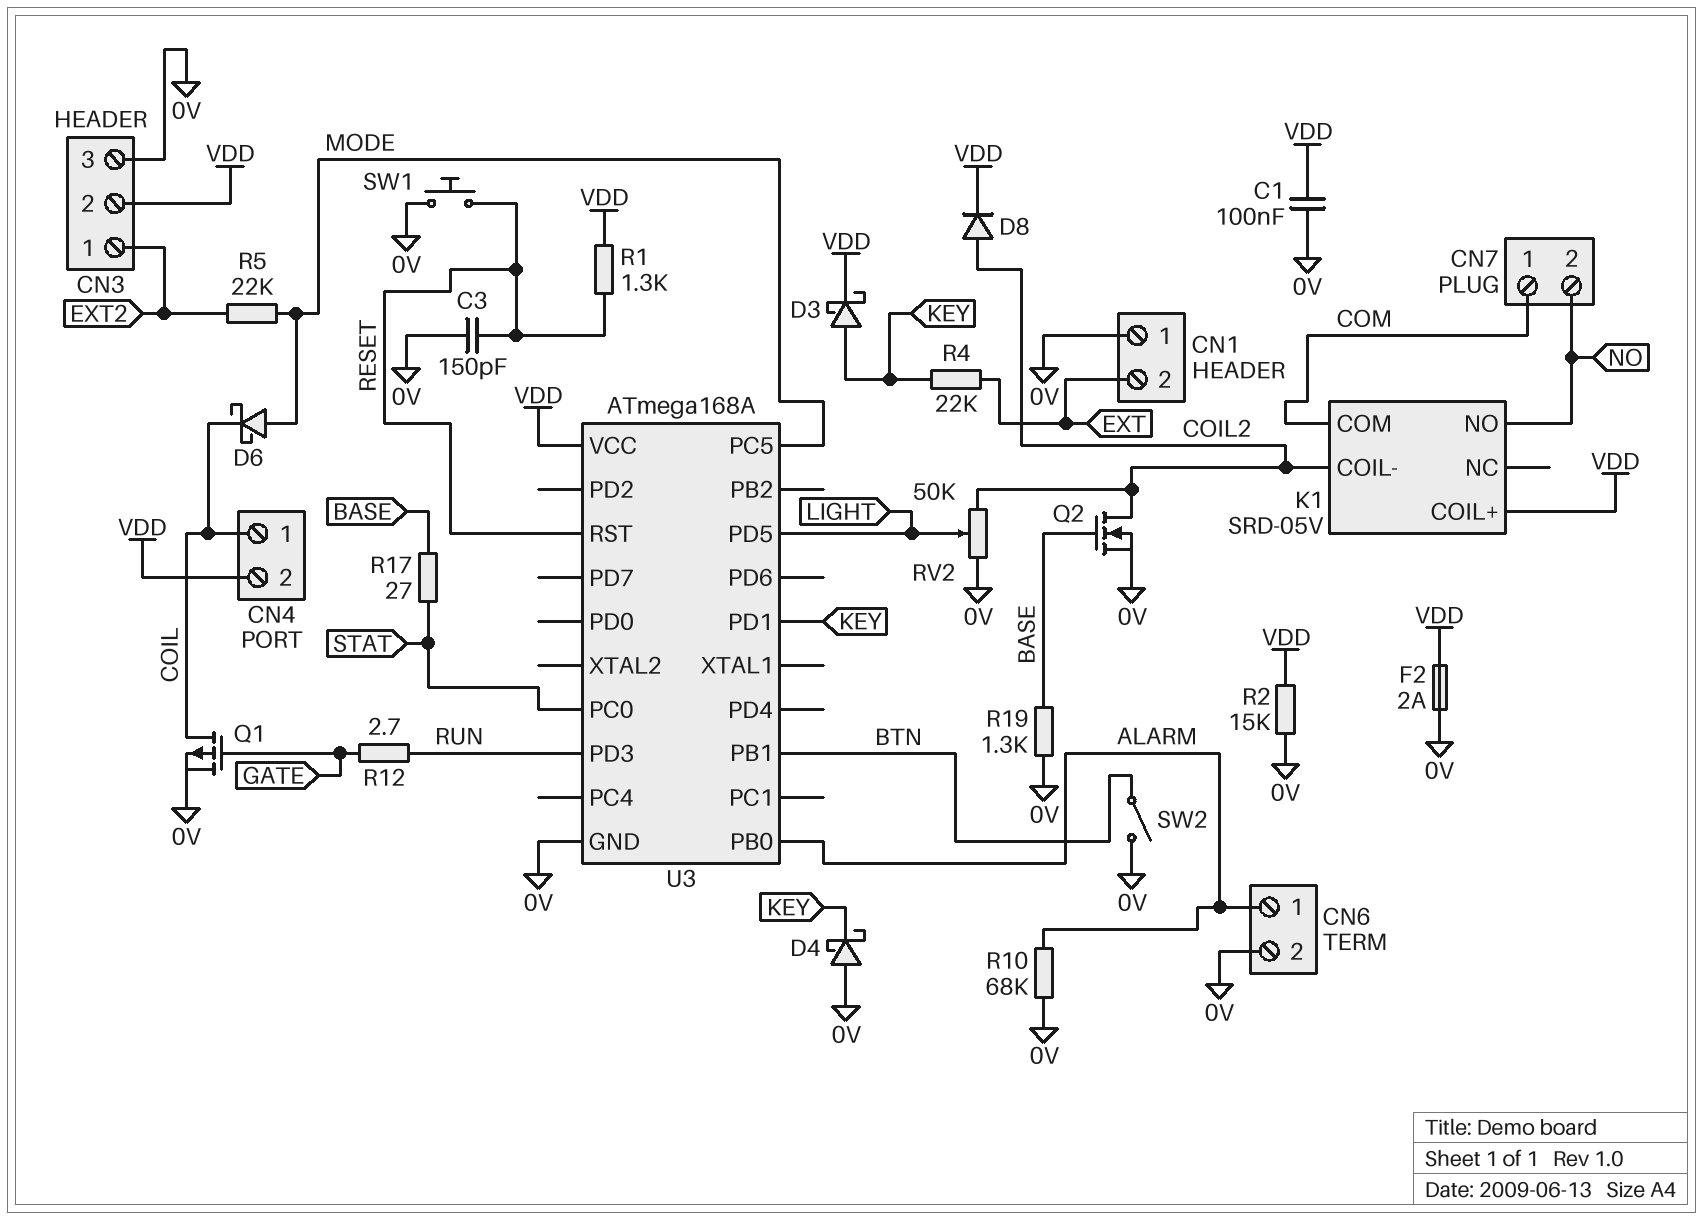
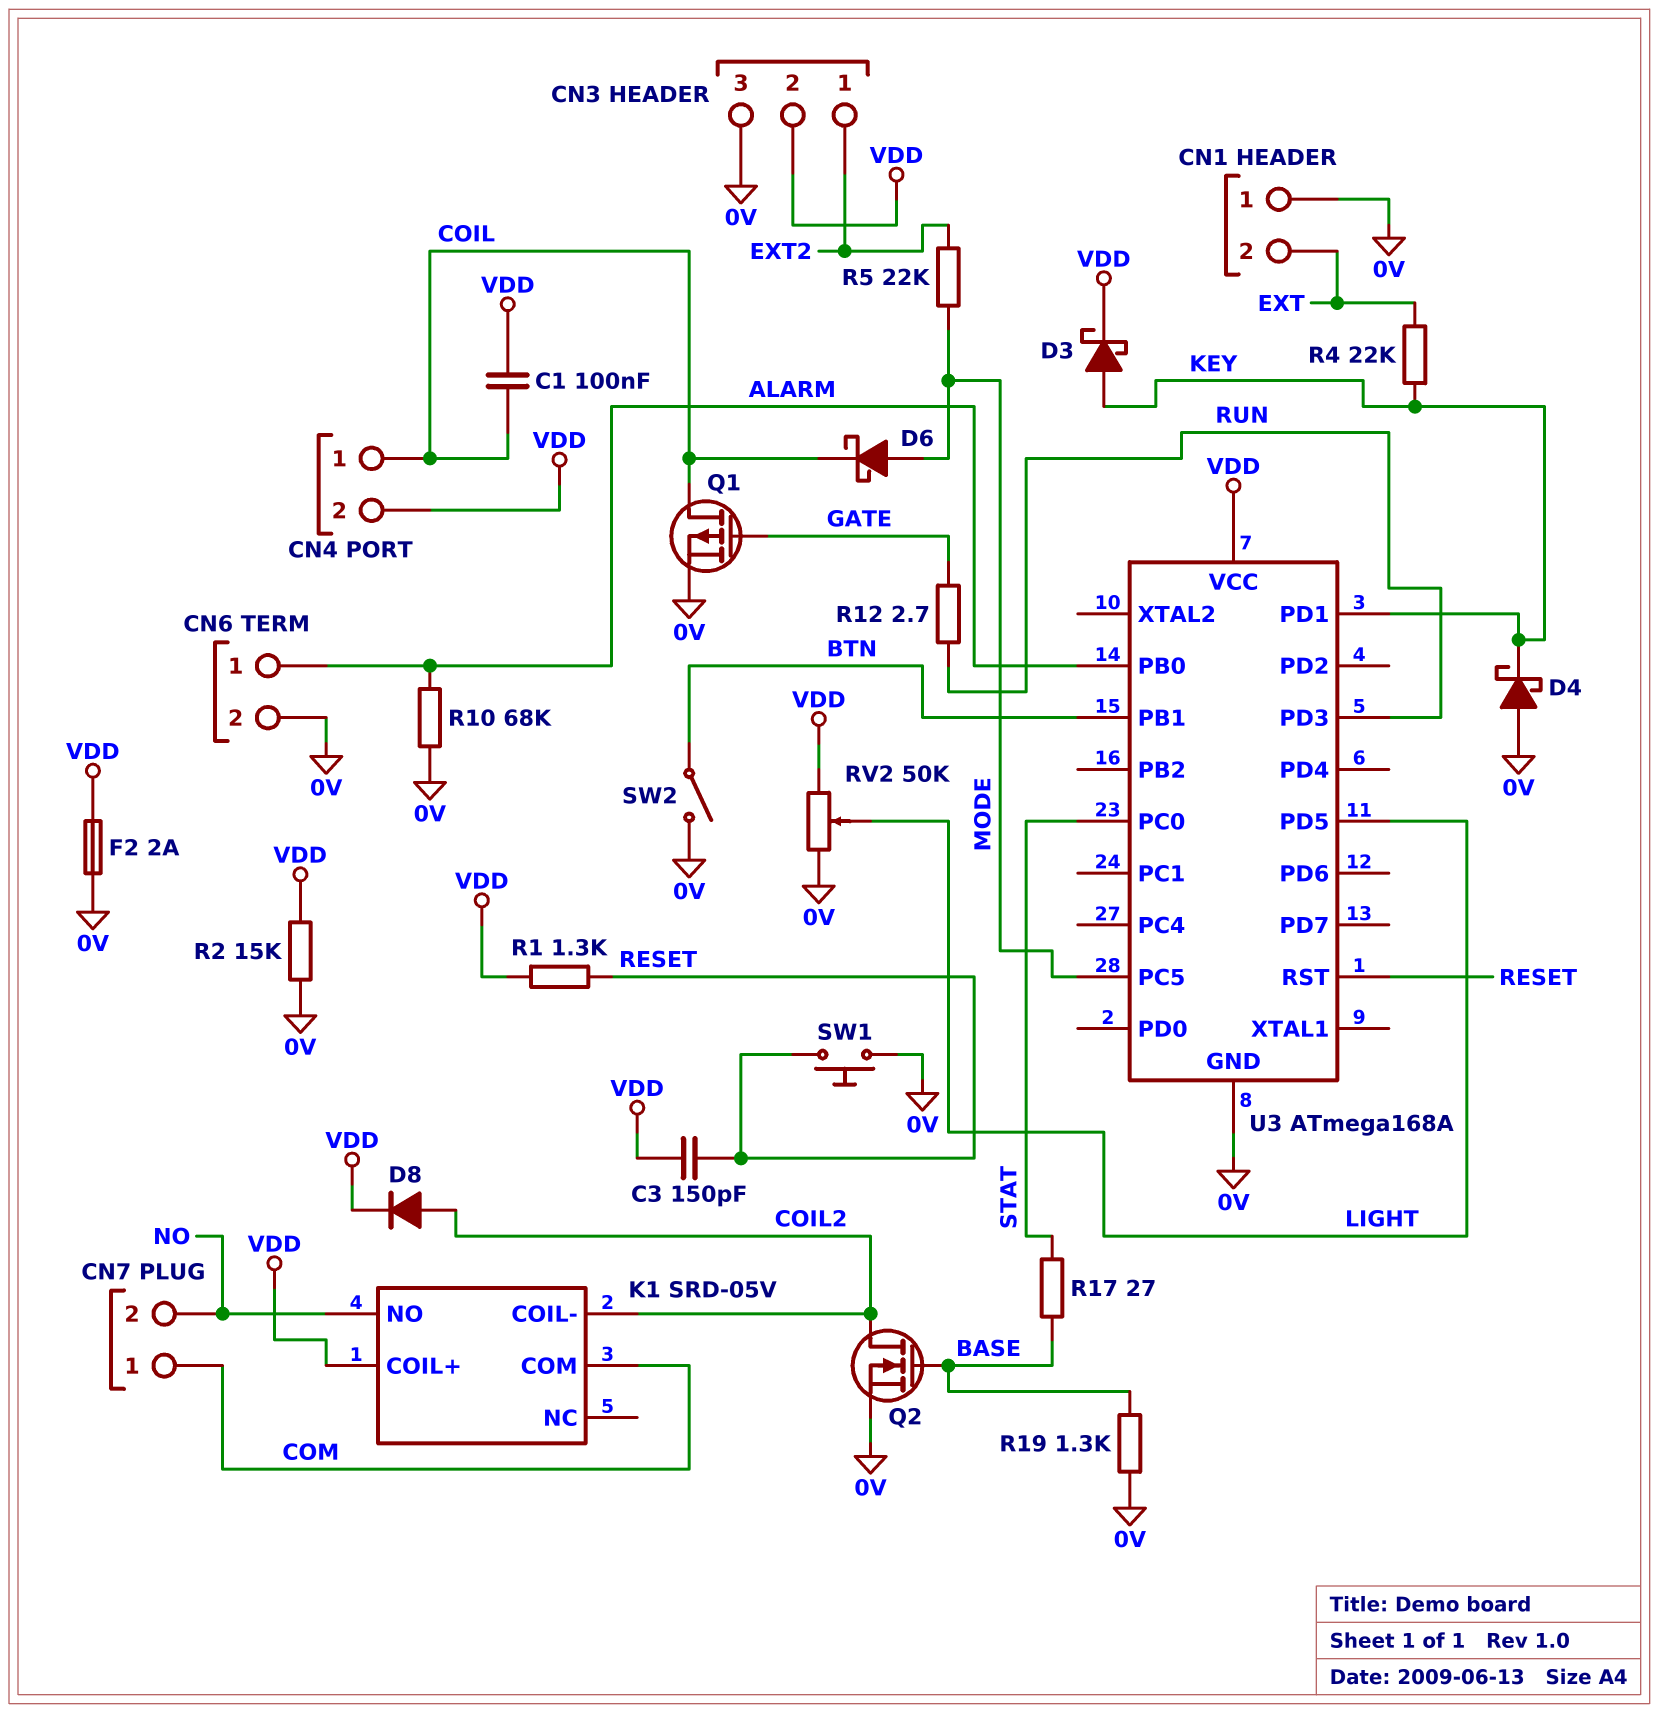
C1: 100nF (0V, VDD) -> 100nF (COIL, VDD)
C3: 150pF (0V, RESET) -> 150pF (RESET, VDD)
RV2: 50k (0V, COIL2, wiper LIGHT) -> 50k (0V, VDD, wiper LIGHT)

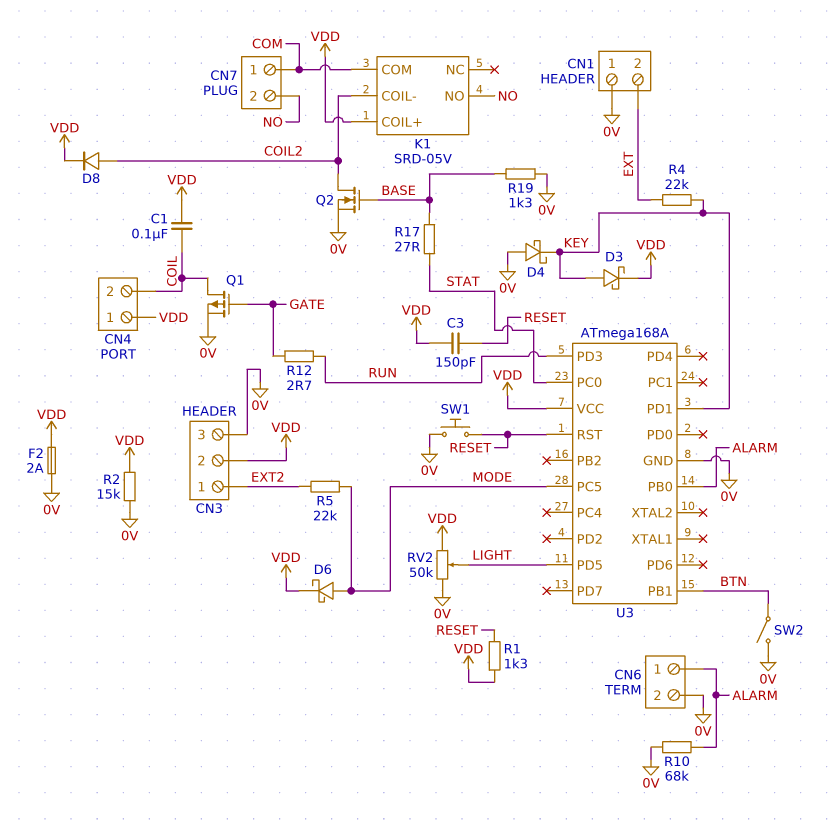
CN4 pin 1: COIL -> VDD
CN4 pin 2: VDD -> COIL
D6: schottky (A MODE, K COIL) -> schottky (A MODE, K VDD)

